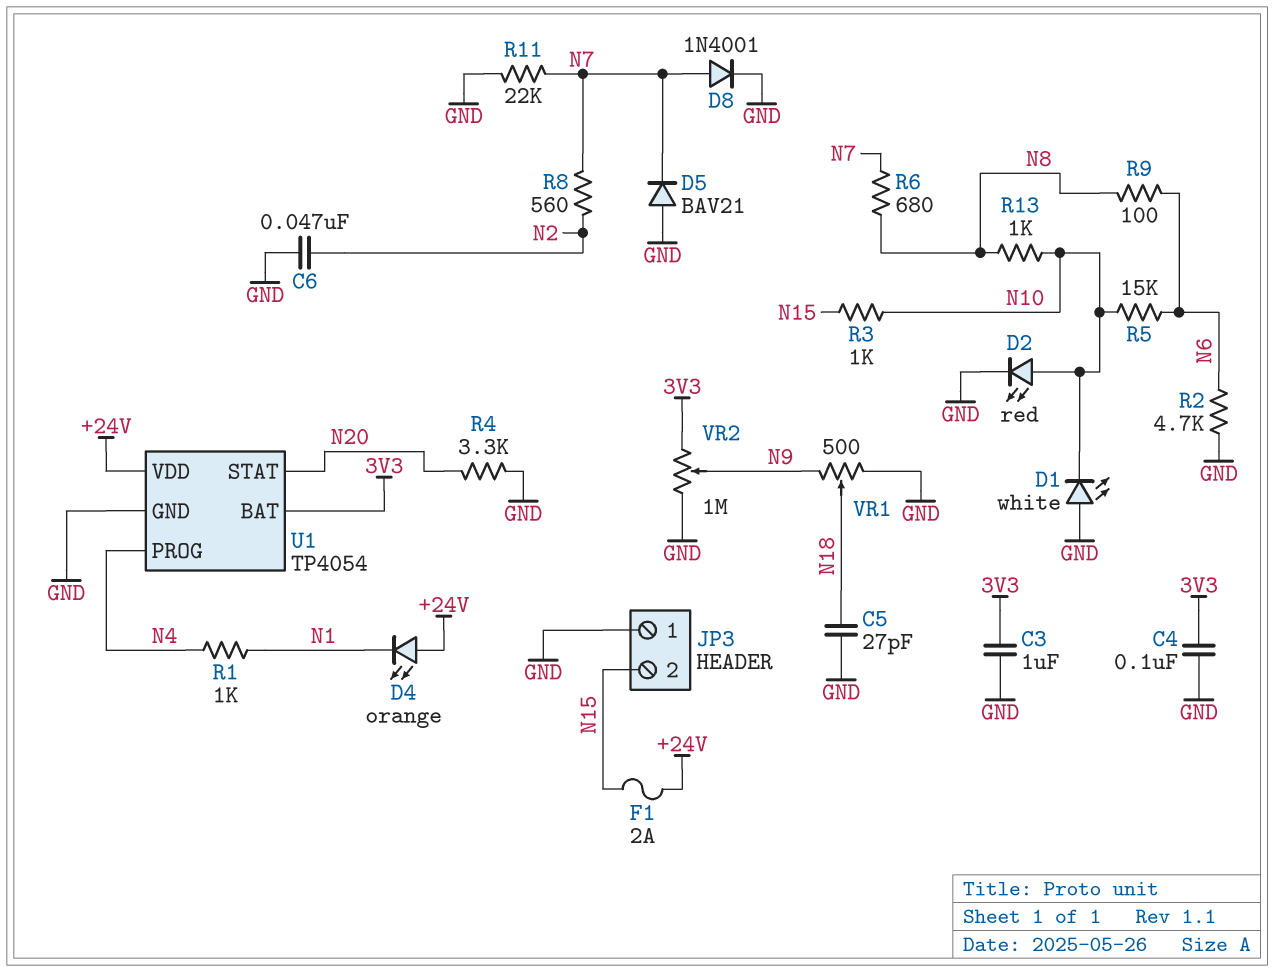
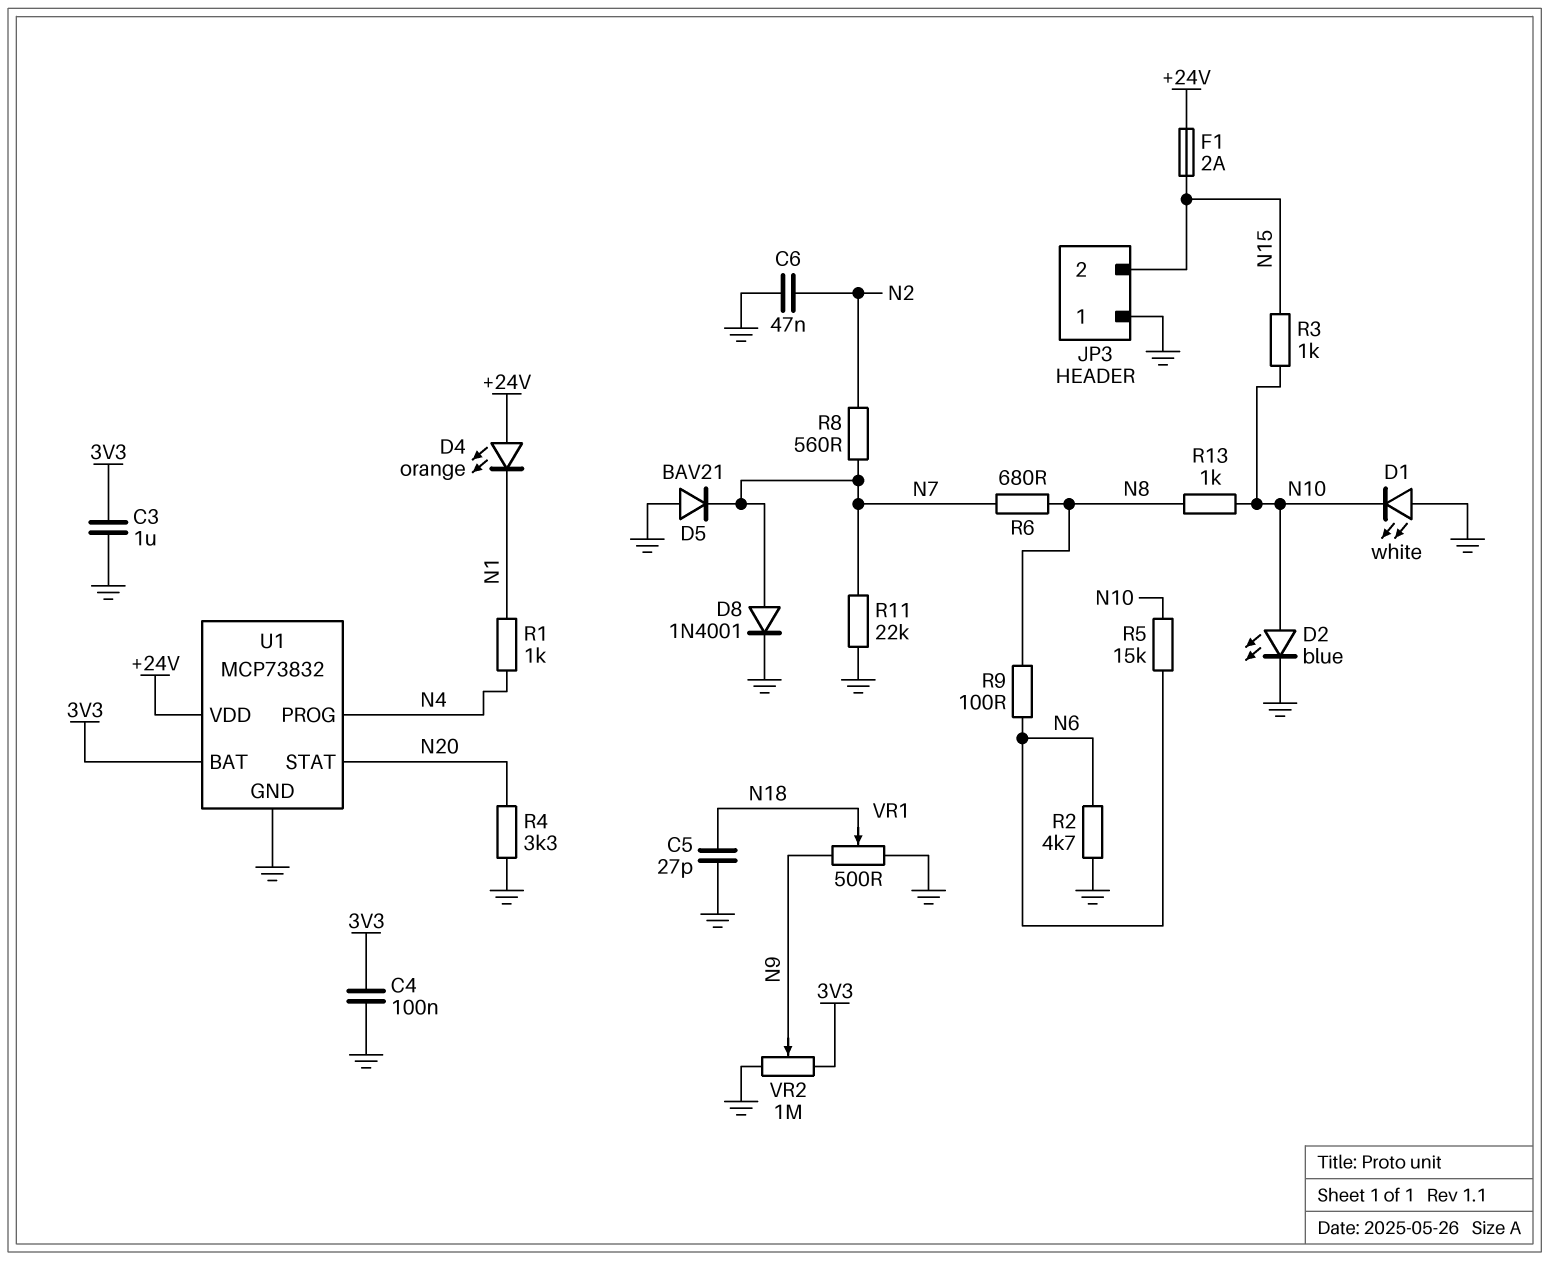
D2: LED red (A N10, K GND) -> LED blue (A N10, K GND)
U1: TP4054 -> MCP73832

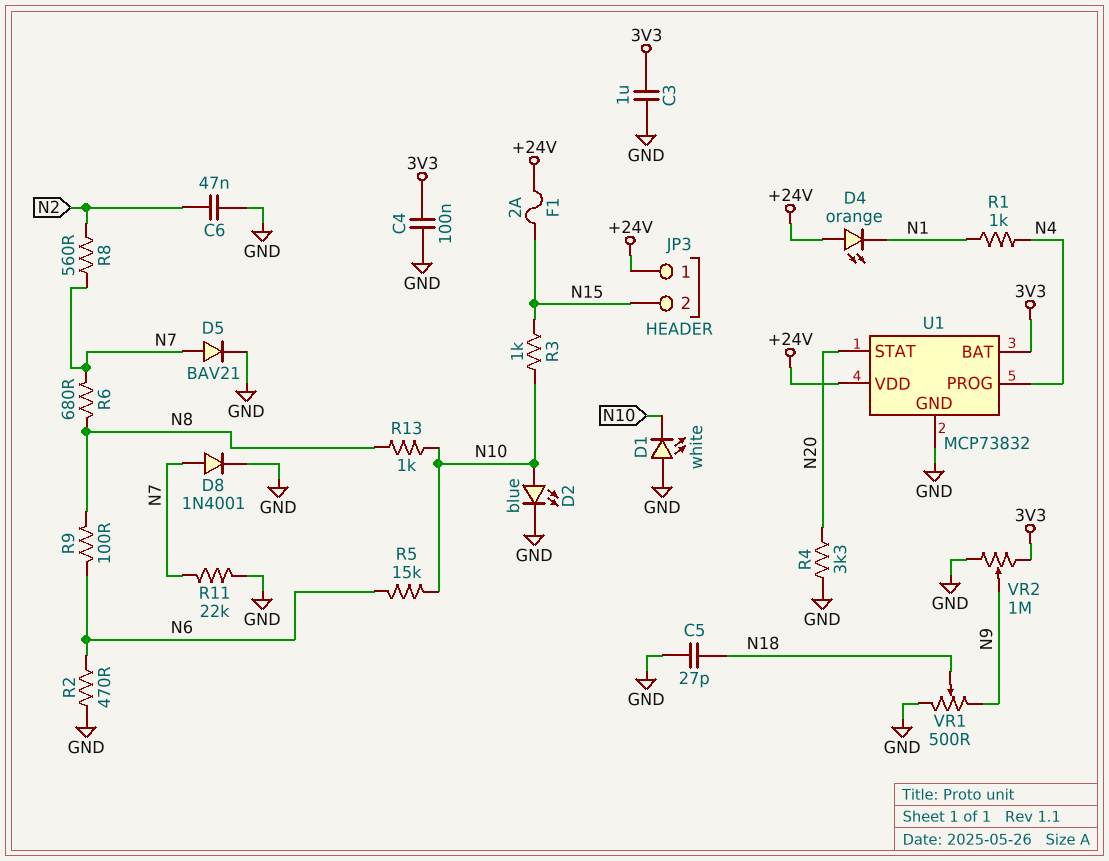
D5: diode BAV21 (A GND, K N7) -> diode BAV21 (A N7, K GND)
JP3 pin 1: GND -> +24V
R2: 4.7k (GND, N6) -> 470 (GND, N6)

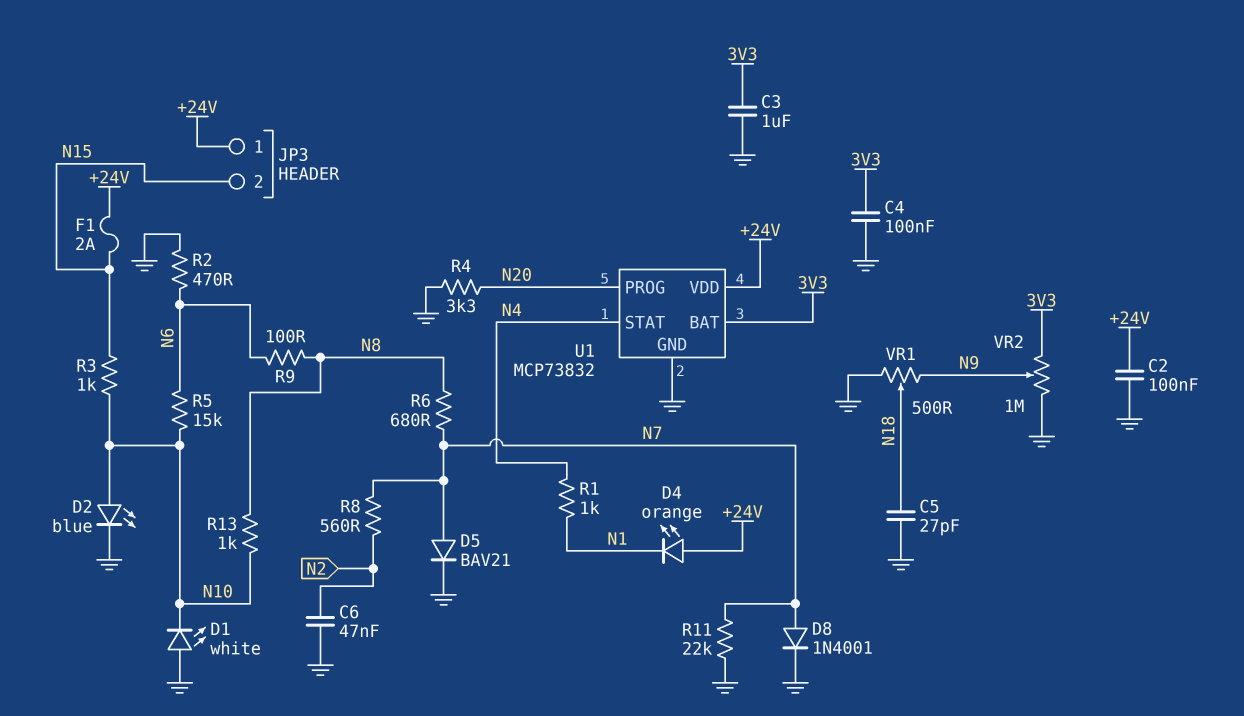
C2: none -> 100nF (+24V, GND)
U1 pin PROG: N4 -> N20
U1 pin STAT: N20 -> N4

